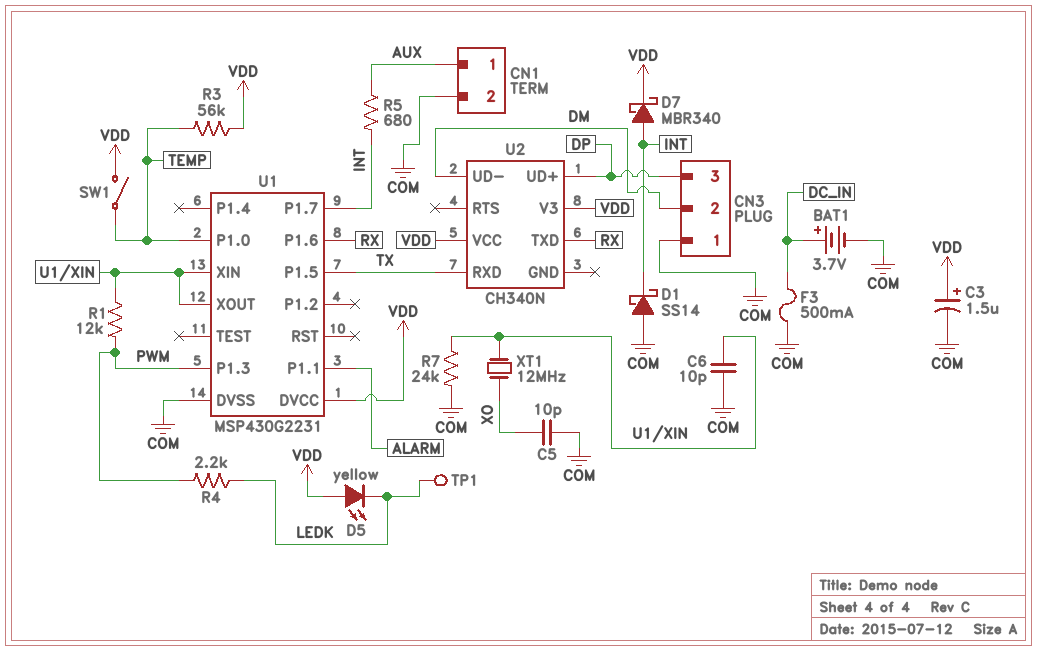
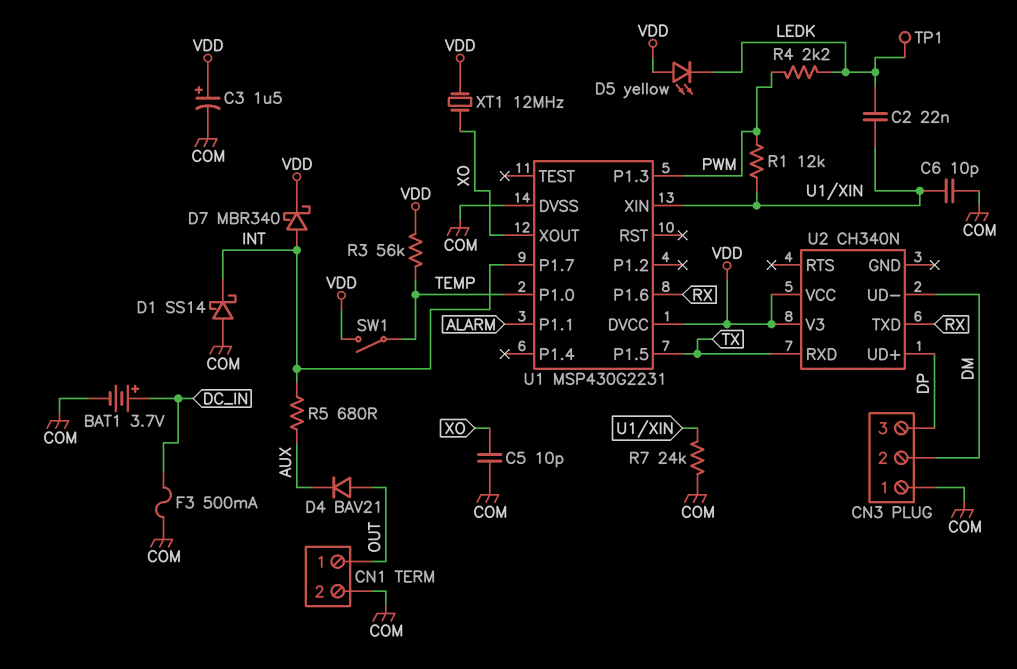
C2: none -> 22nF (LEDK, U1/XIN)
CN1 pin 1: AUX -> OUT
D4: none -> diode BAV21 (A OUT, K AUX)
U1 pin XOUT: U1/XIN -> XO
XT1: 12MHz (U1/XIN, XO) -> 12MHz (VDD, XO)

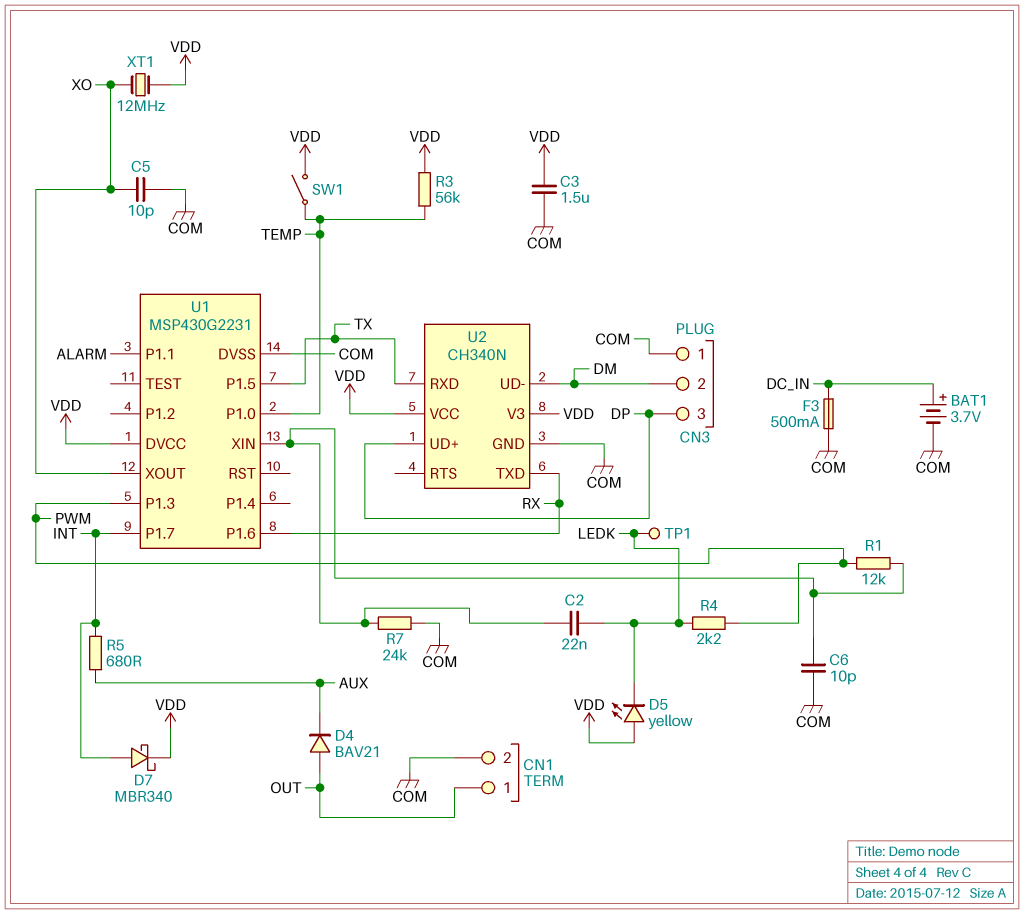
C3: 1.5uF (plus VDD, minus COM) -> 1.5uF (COM, VDD)
D1: schottky SS14 (A COM, K INT) -> none
U2 pin GND: none -> COM

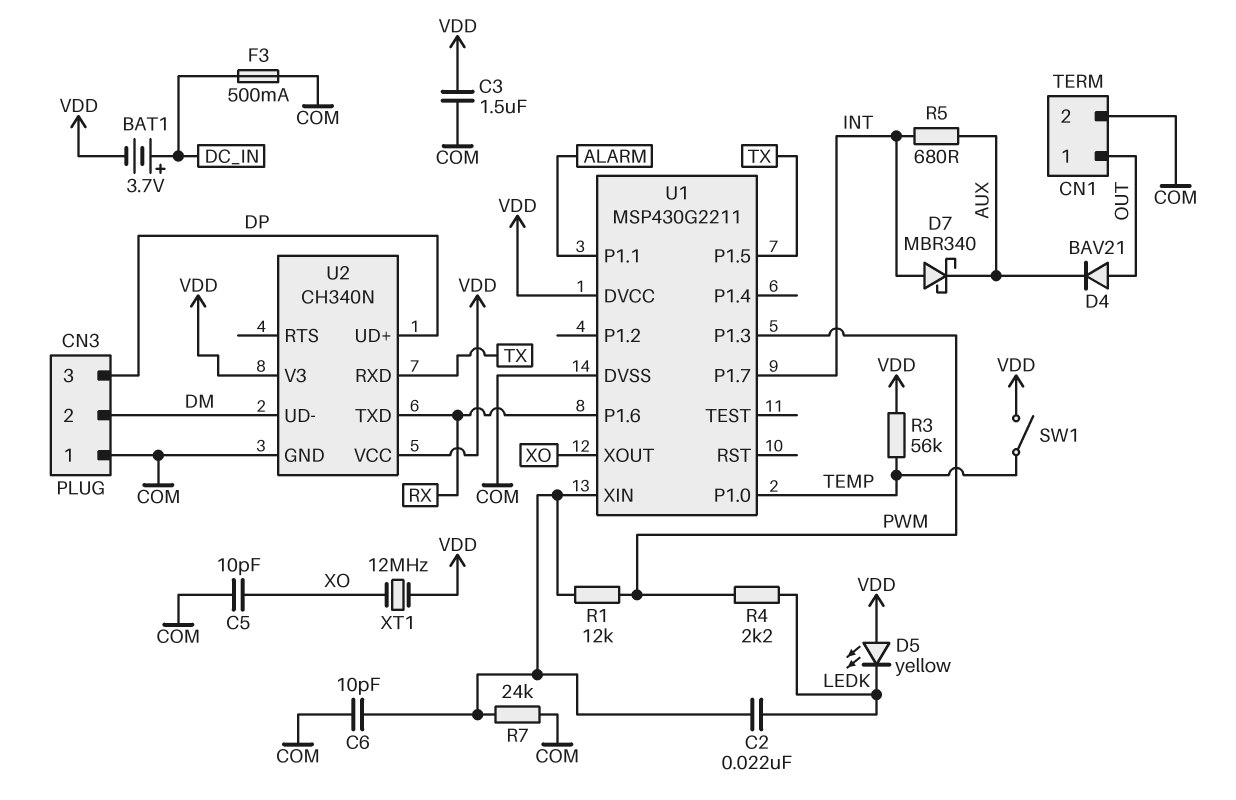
BAT1: 3.7V (plus DC_IN, minus COM) -> 3.7V (plus DC_IN, minus VDD)
D7: schottky MBR340 (A INT, K VDD) -> schottky MBR340 (A INT, K AUX)
TP1: test point (LEDK) -> none
U1: MSP430G2231 -> MSP430G2211

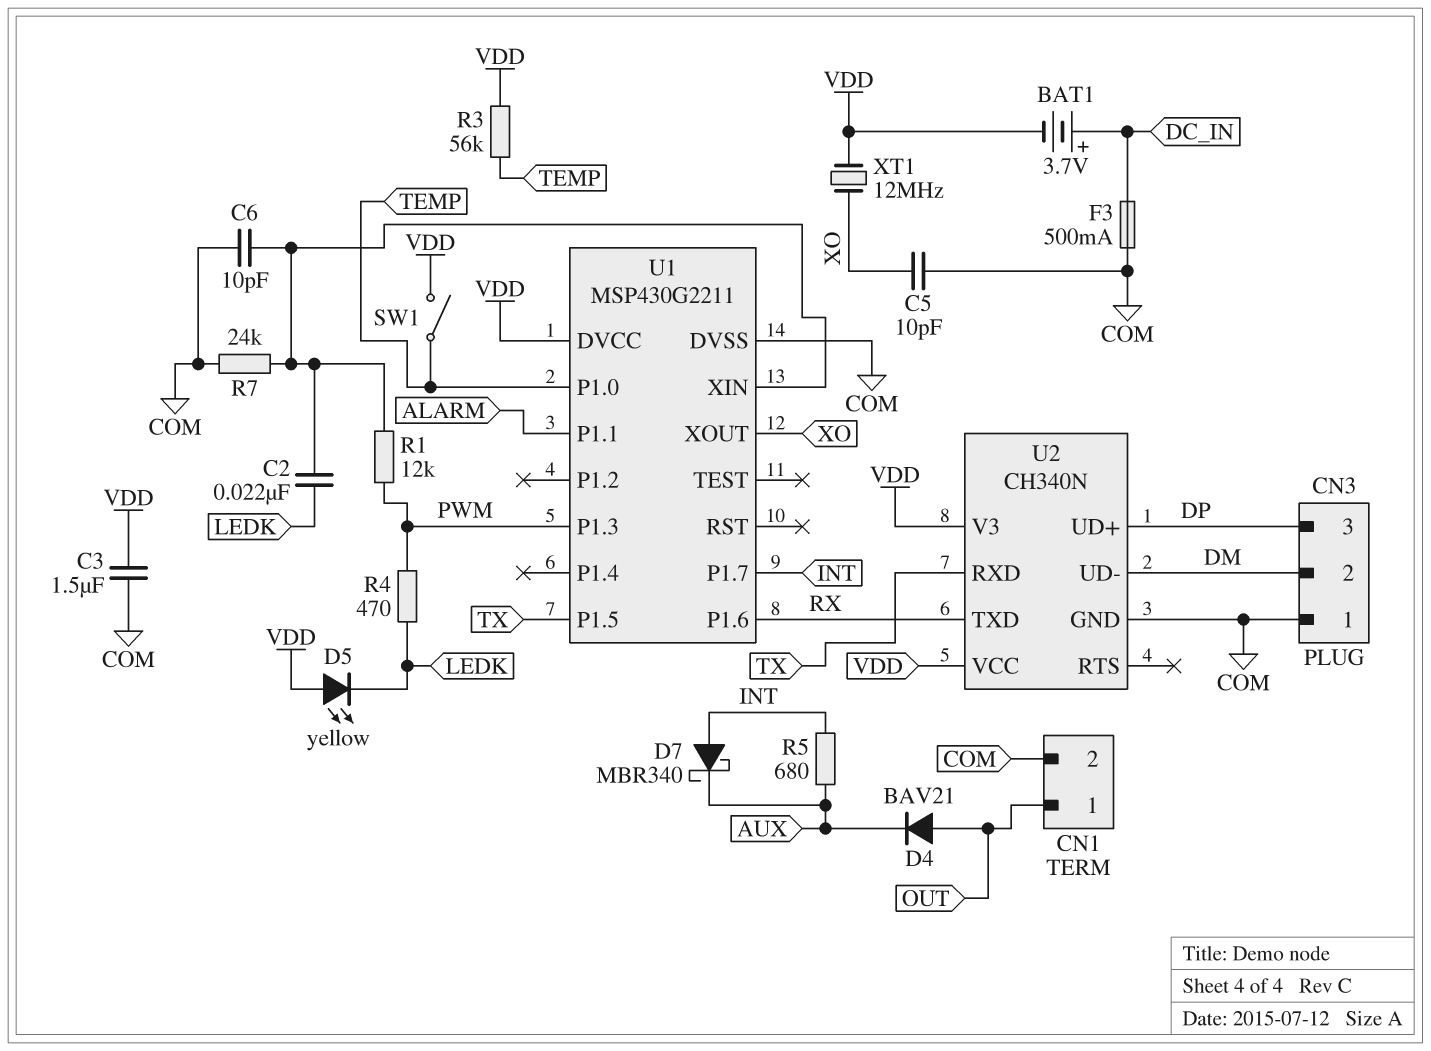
R4: 2.2k (LEDK, PWM) -> 470 (LEDK, PWM)

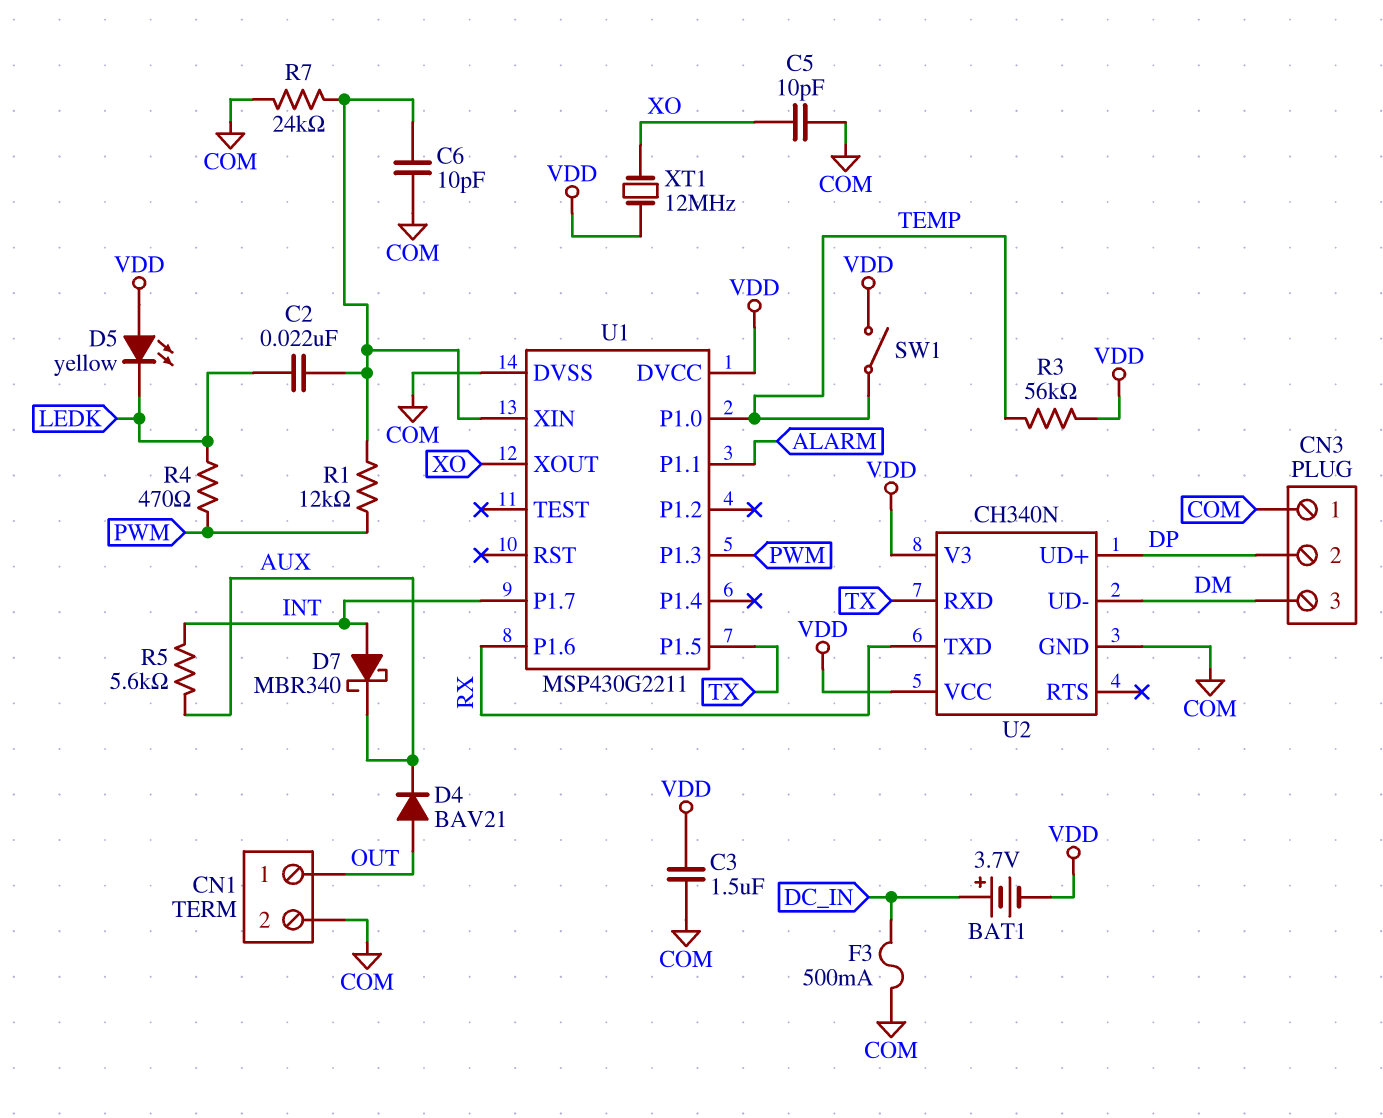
CN3 pin 2: DM -> DP
CN3 pin 3: DP -> DM
R5: 680 (AUX, INT) -> 5.6k (AUX, INT)

